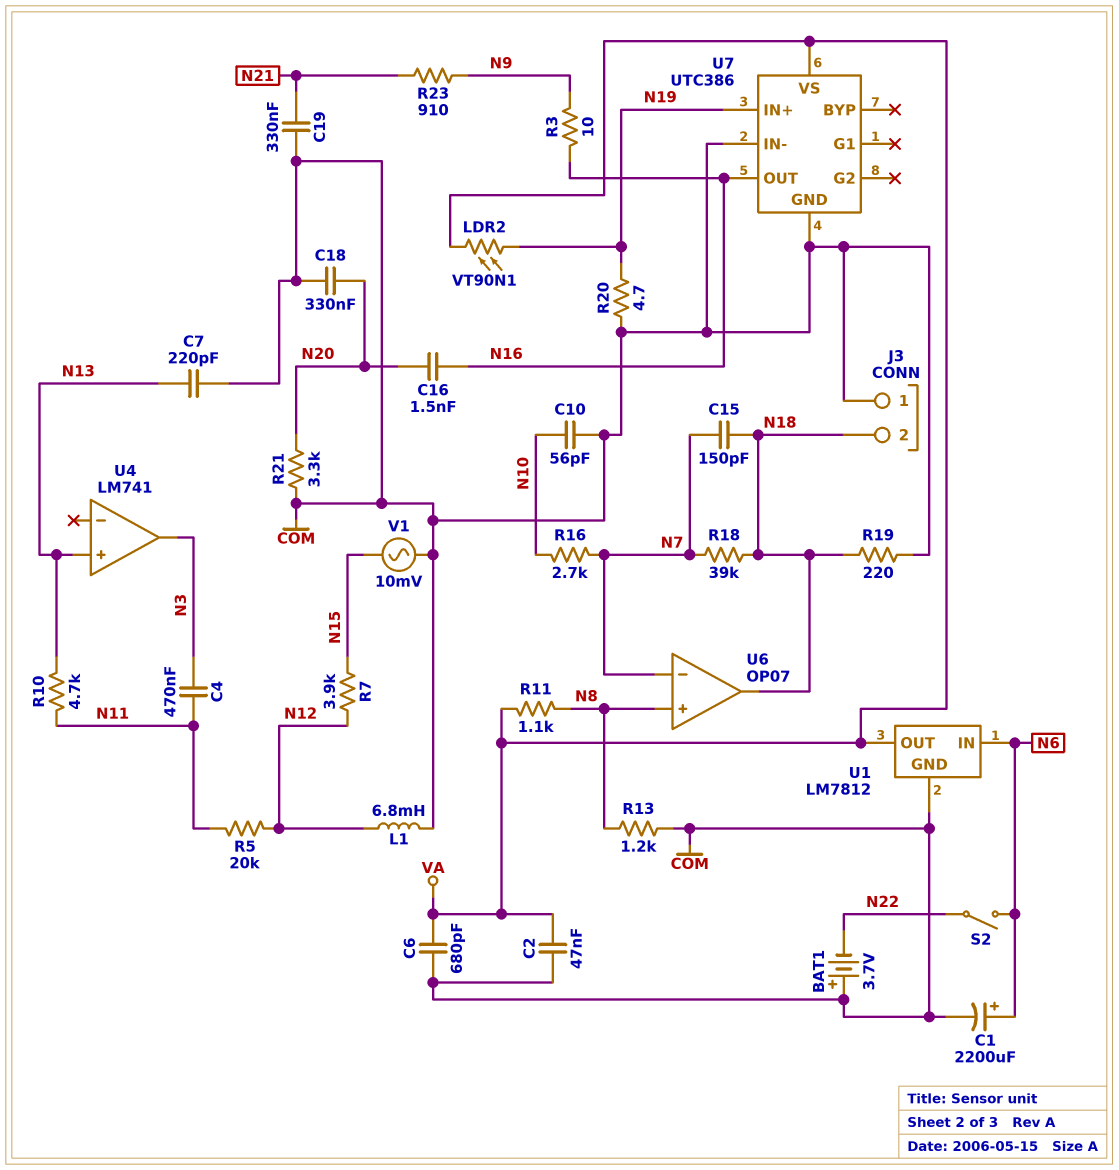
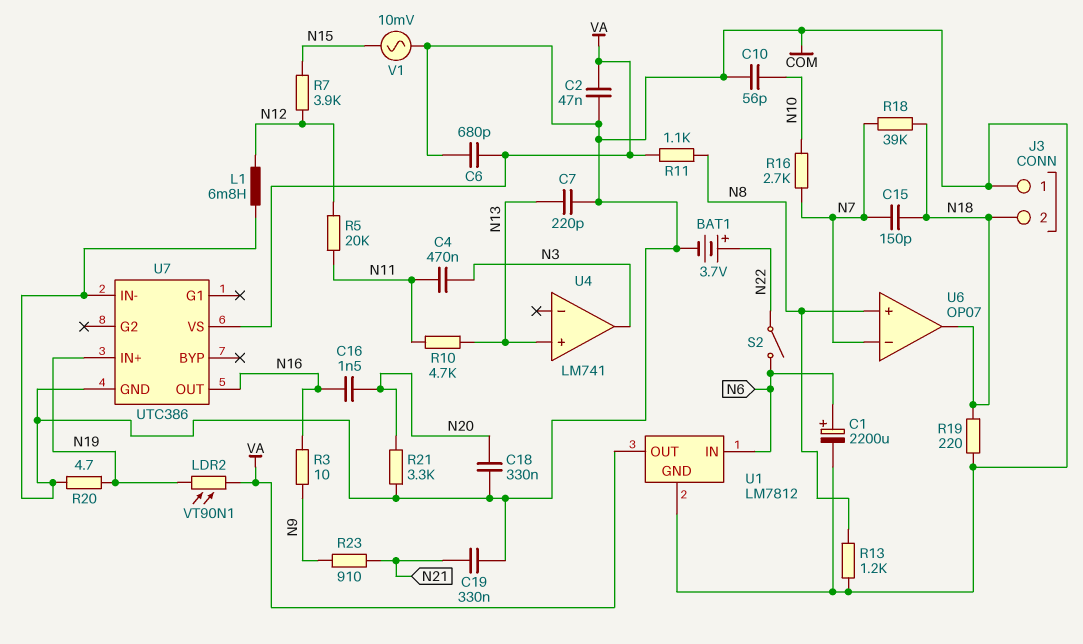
BAT1: 3.7V (plus COM, minus N22) -> 3.7V (plus N22, minus COM)

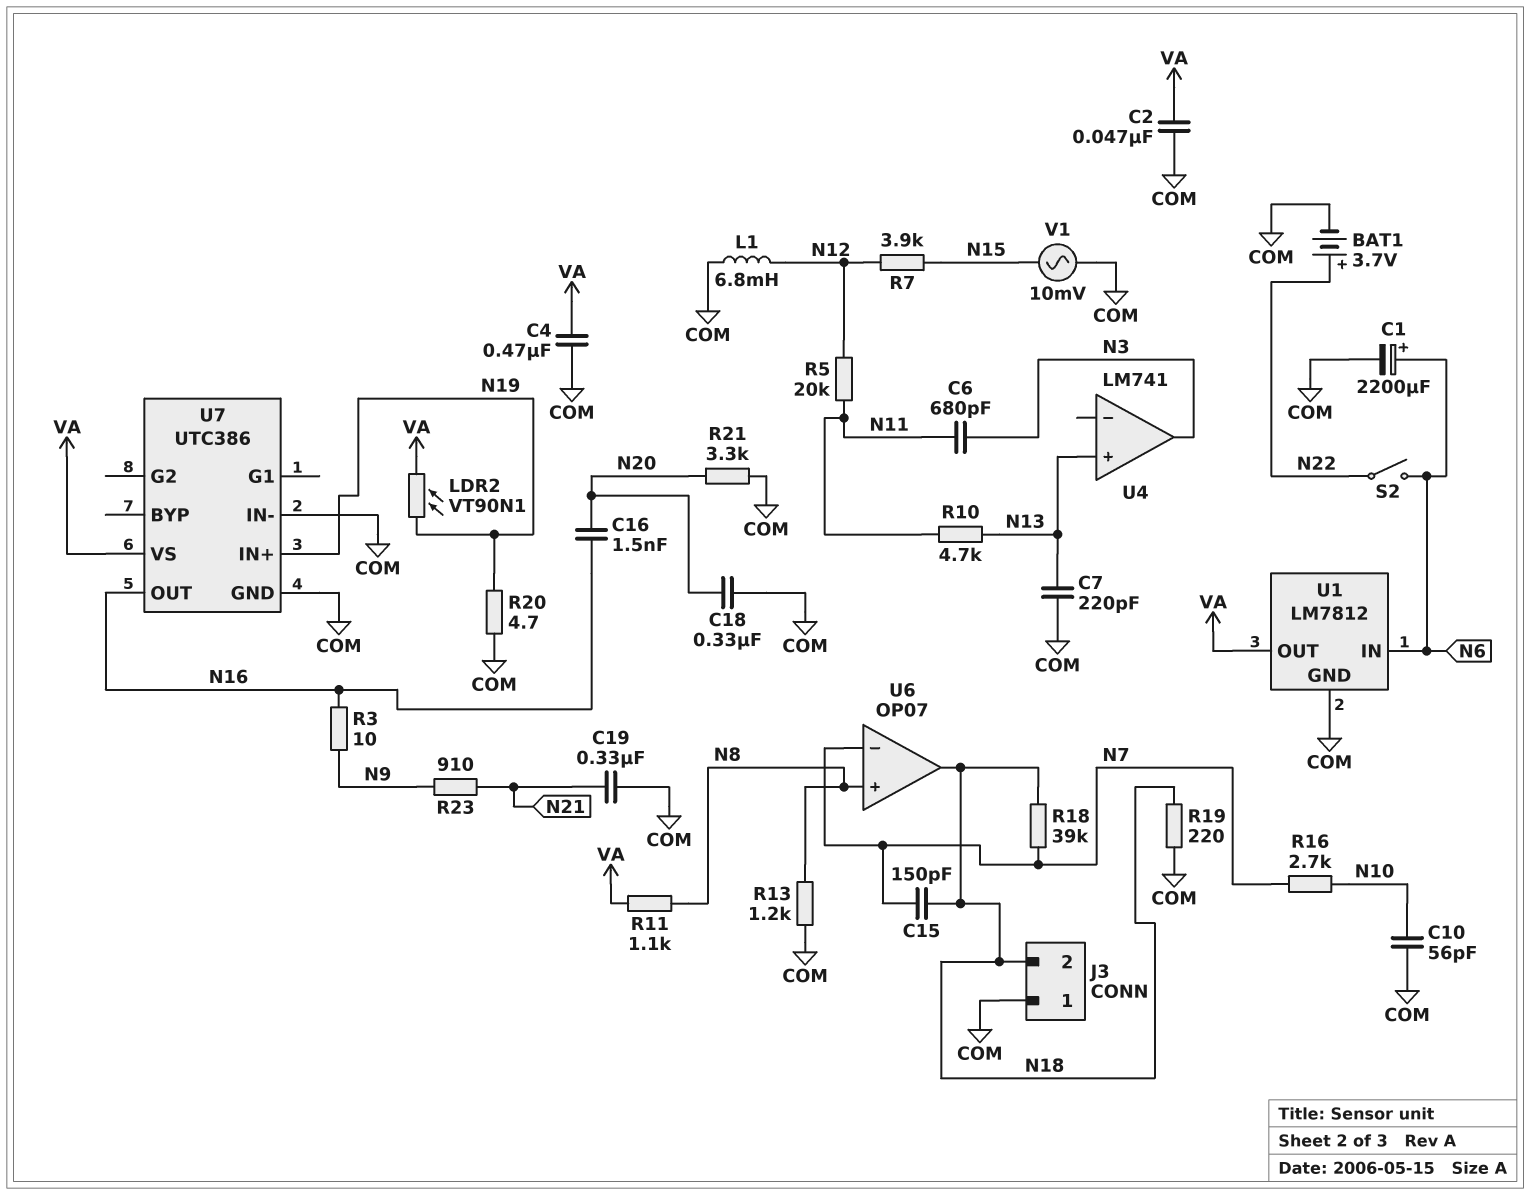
C4: 470nF (N3, N11) -> 470nF (COM, VA)
C6: 680pF (COM, VA) -> 680pF (N3, N11)

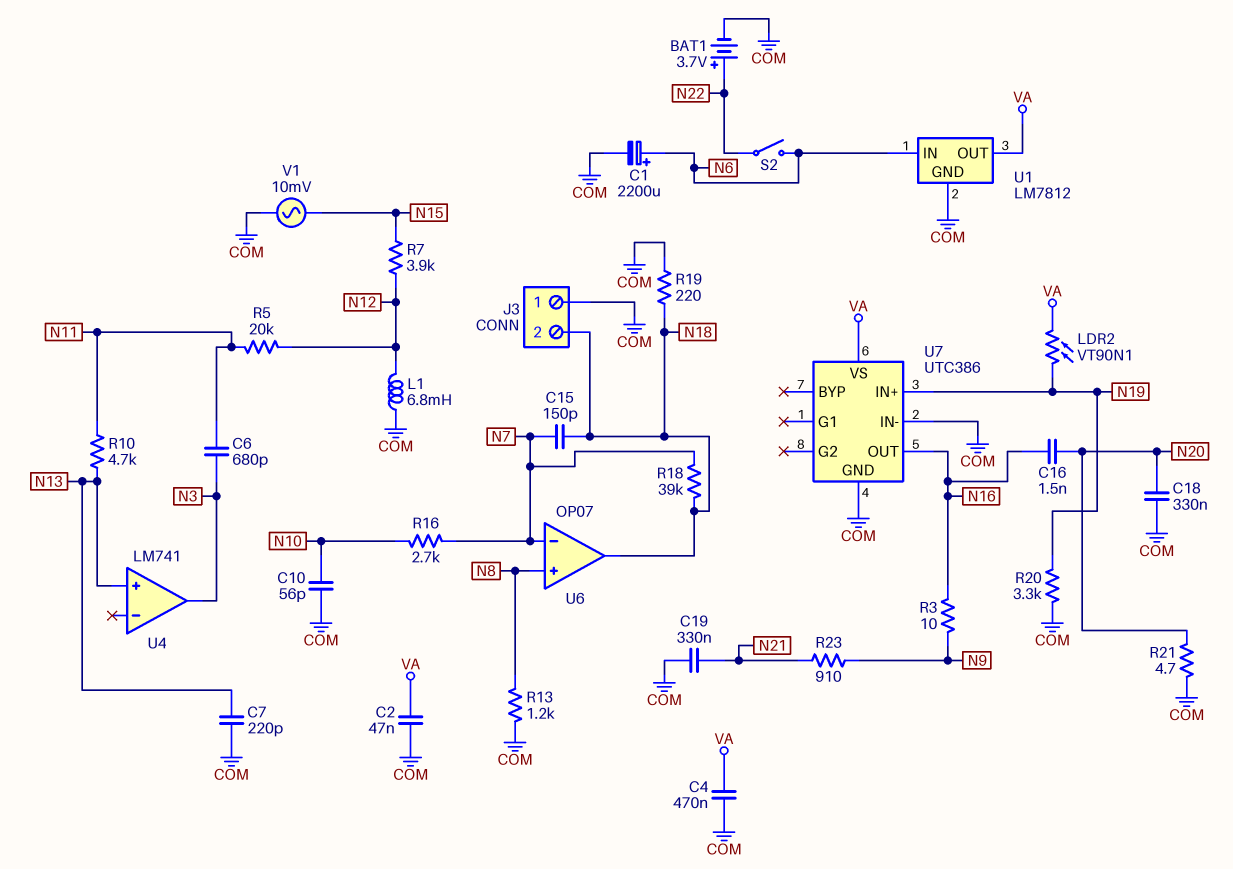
R11: 1.1k (N8, VA) -> none
R20: 4.7 (COM, N19) -> 3.3k (COM, N19)
R21: 3.3k (COM, N20) -> 4.7 (COM, N20)

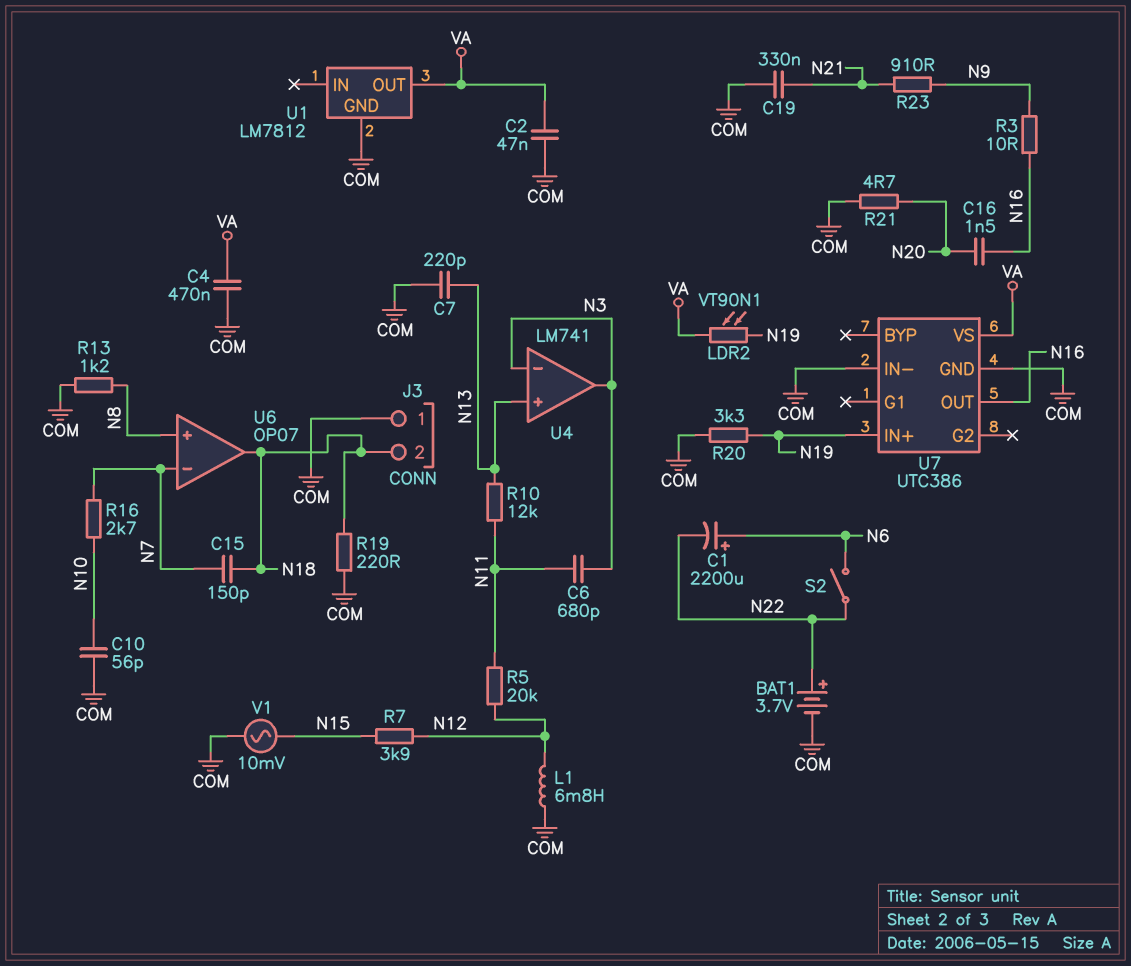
C1: 2200uF (plus N6, minus COM) -> 2200uF (plus N6, minus N22)
C18: 330nF (COM, N20) -> none
R10: 4.7k (N11, N13) -> 12k (N11, N13)
R18: 39k (N7, N18) -> none
U1 pin IN: N6 -> none
U4 pin in-: none -> N3

